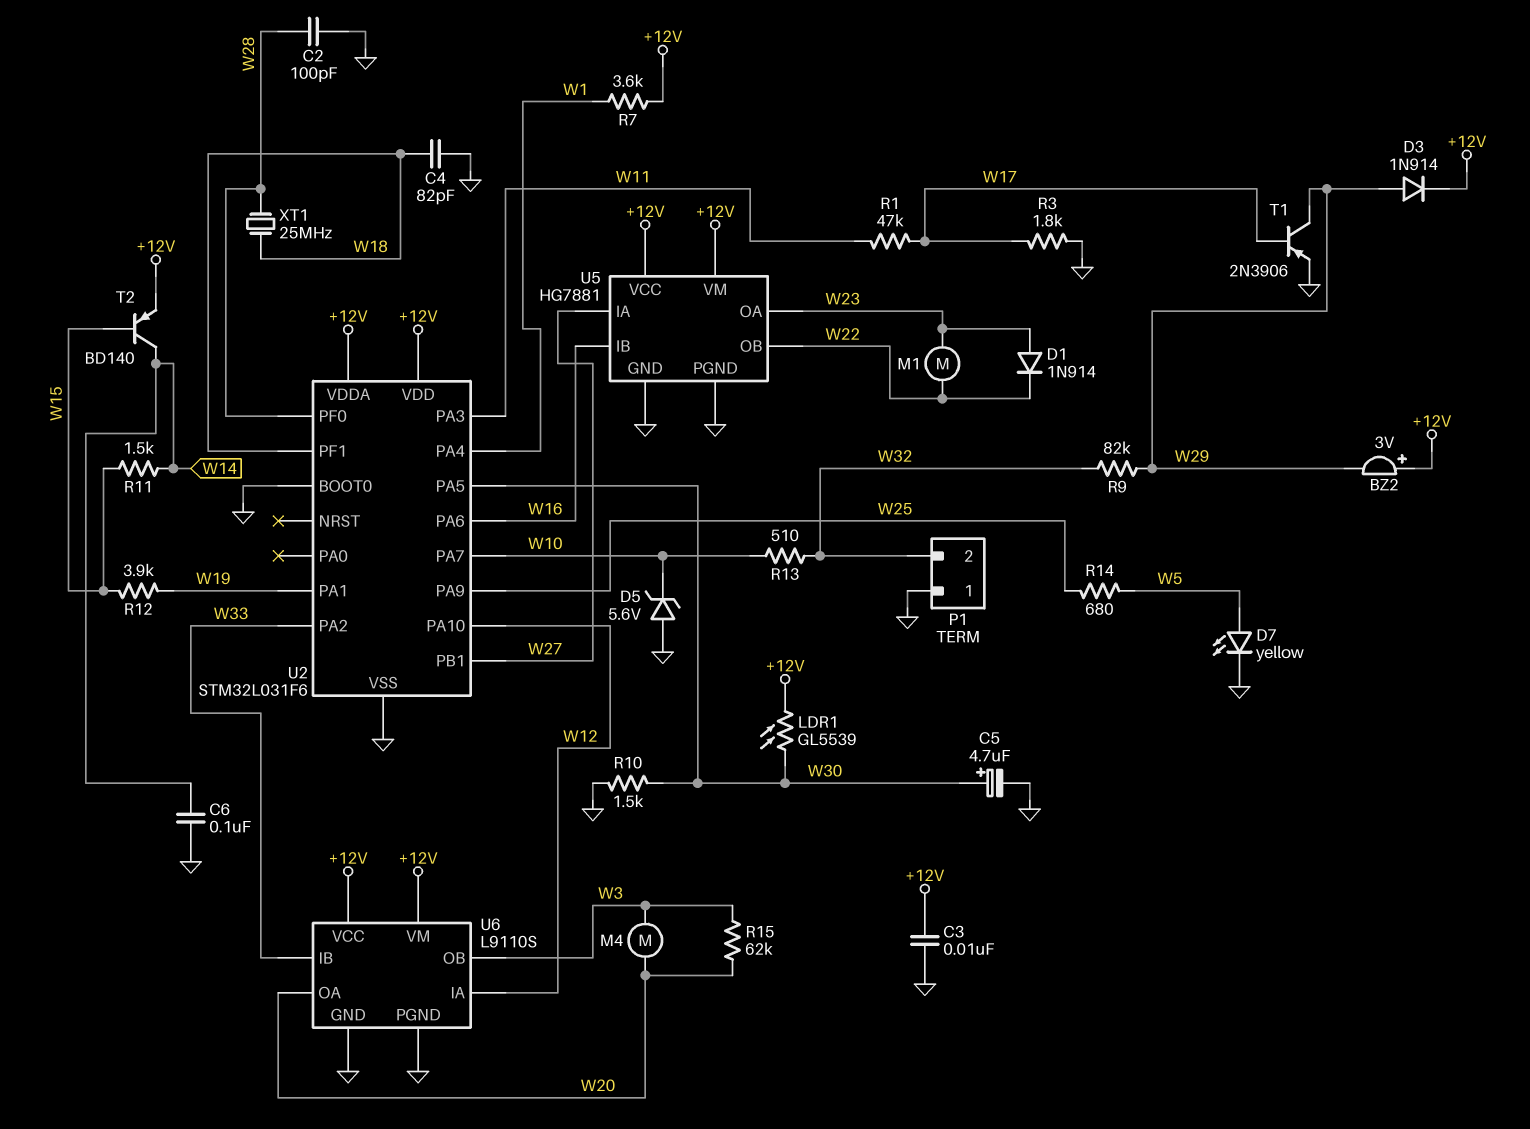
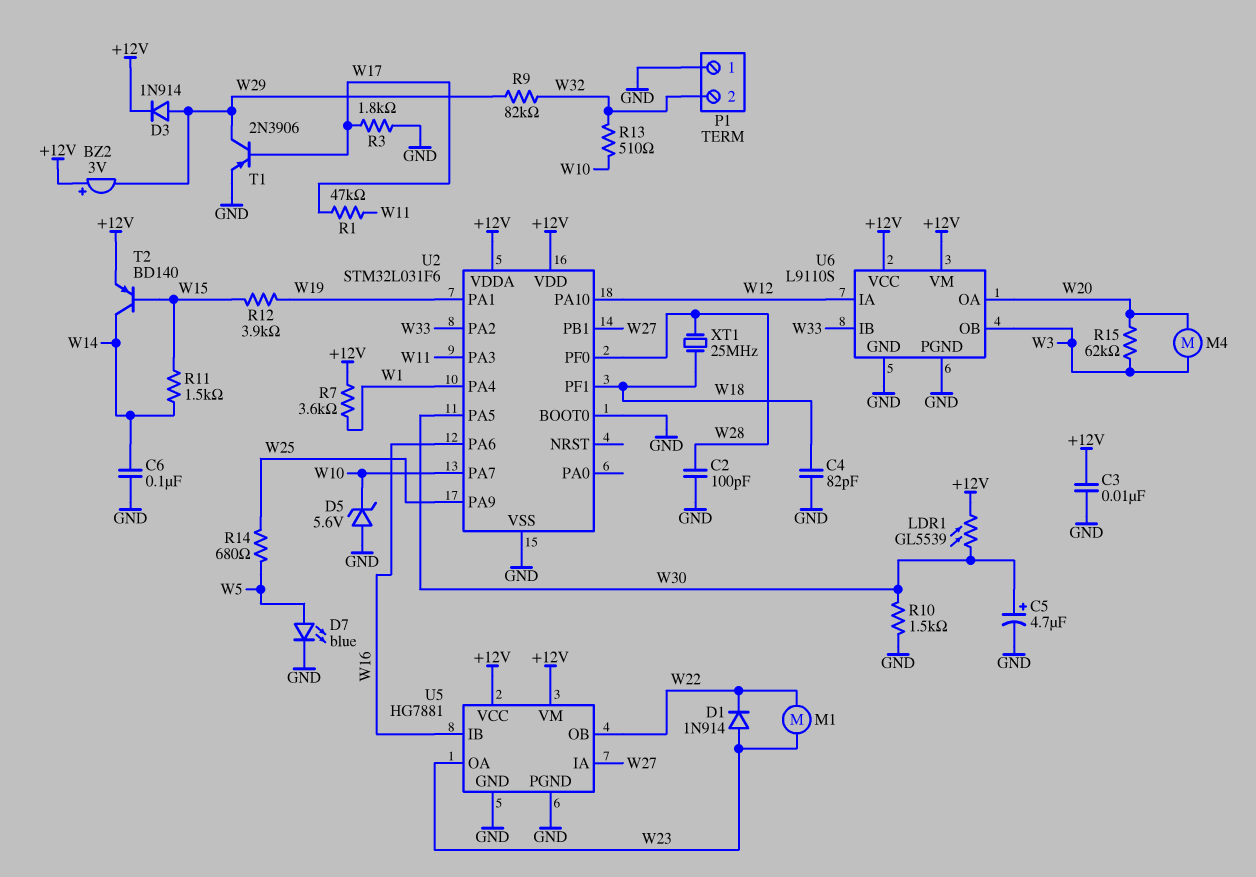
D7: LED yellow (A W5, K GND) -> LED blue (A W5, K GND)

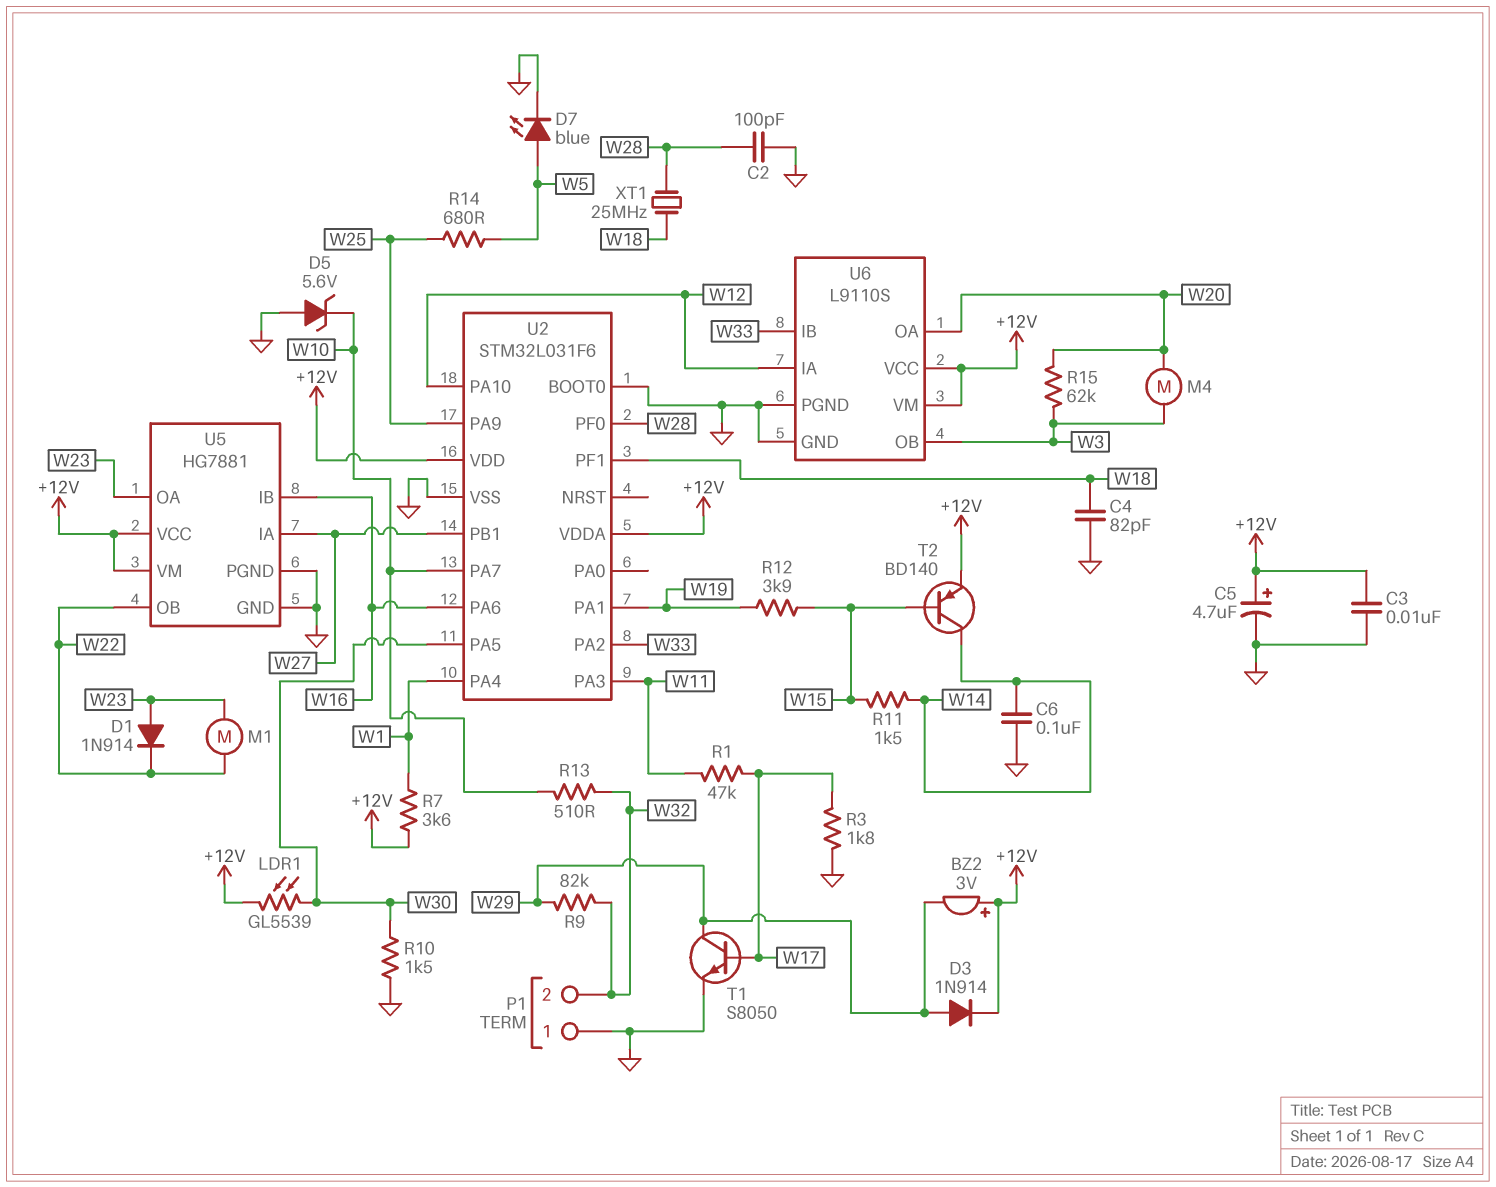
C5: 4.7uF (plus W30, minus GND) -> 4.7uF (plus +12V, minus GND)
T1: PNP 2N3906 (B W17, C W29, E GND) -> NPN S8050 (B W17, C W29, E GND)

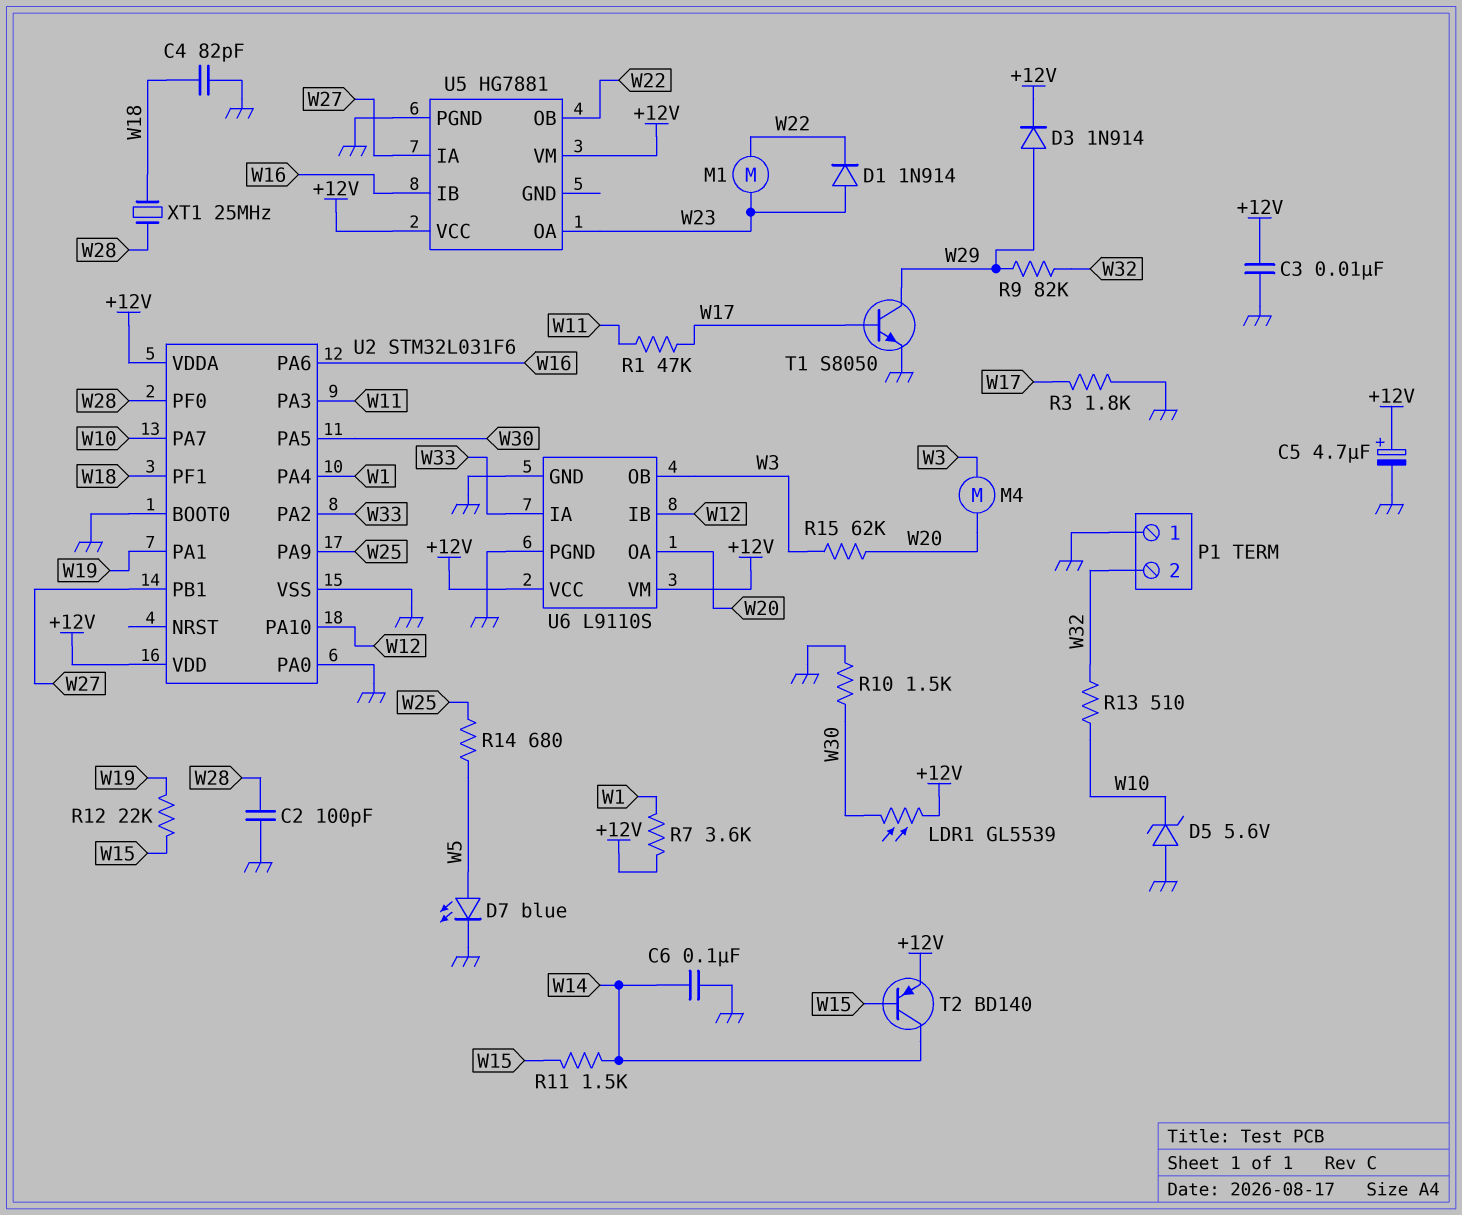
BZ2: buzzer 3V (plus +12V, minus W29) -> none
R12: 3.9k (W15, W19) -> 22k (W15, W19)
U2 pin PA0: none -> GND
U5 pin GND: GND -> none
U6 pin IA: W12 -> W33
U6 pin IB: W33 -> W12

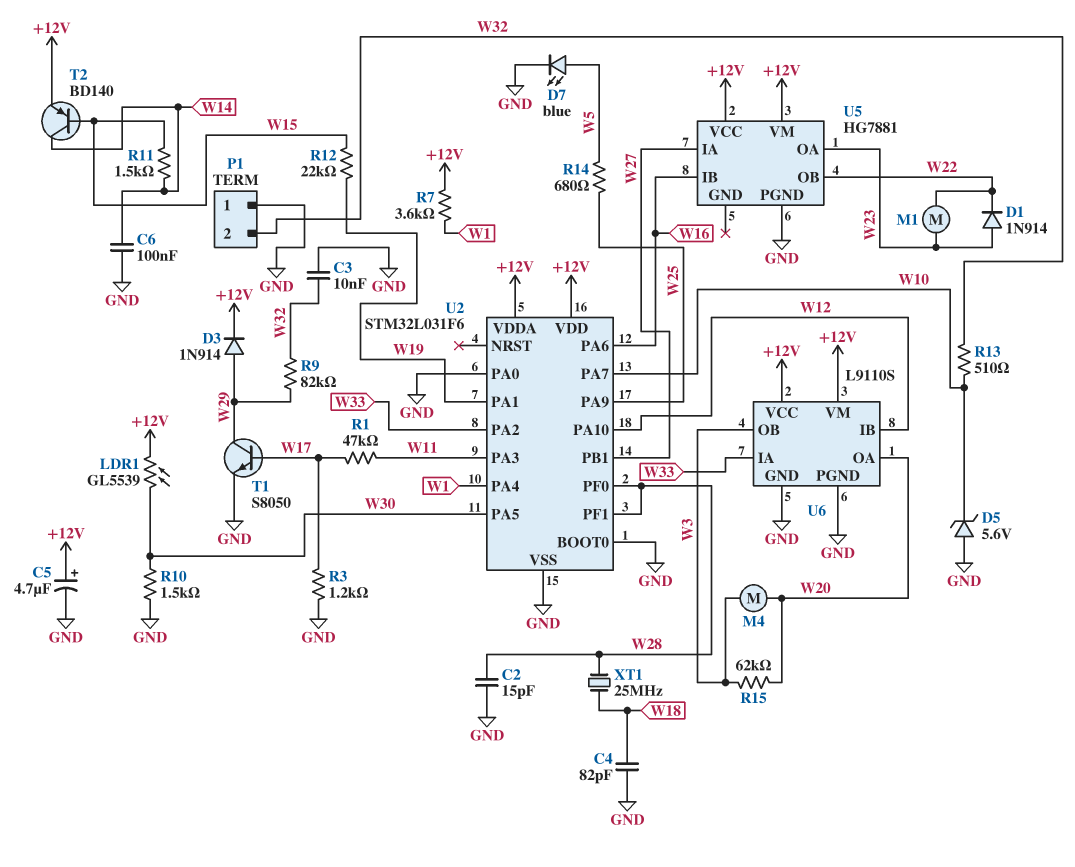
C2: 100pF (GND, W28) -> 15pF (GND, W28)
C3: 10nF (+12V, GND) -> 10nF (GND, W32)
R3: 1.8k (GND, W17) -> 1.2k (GND, W17)
U2 pin PF1: W18 -> W28

